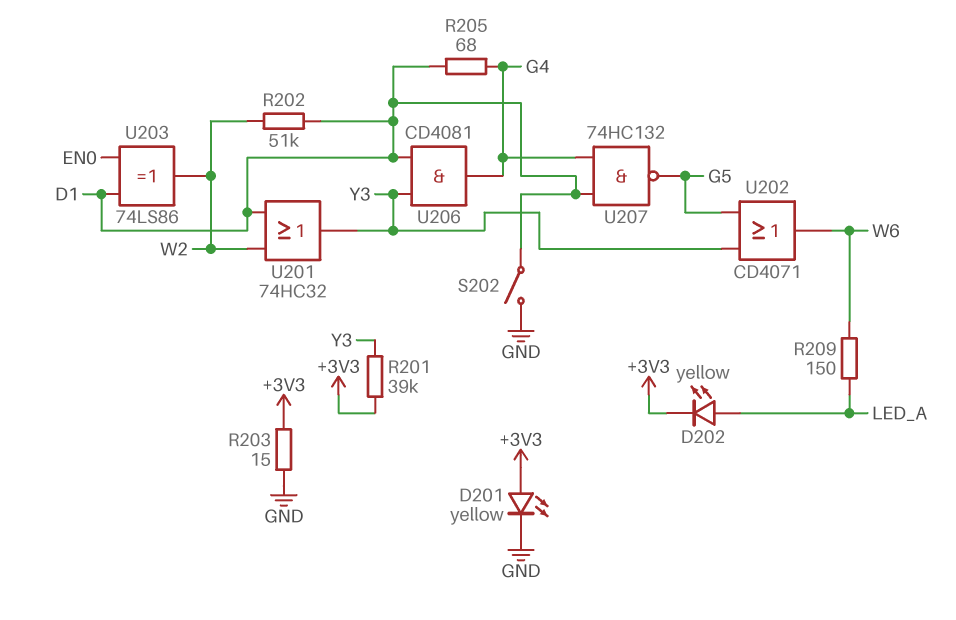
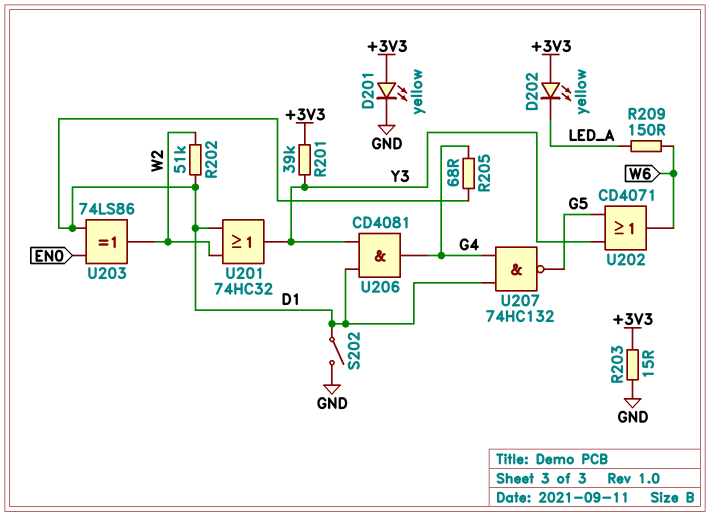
D202: LED yellow (A LED_A, K +3V3) -> LED yellow (A +3V3, K LED_A)

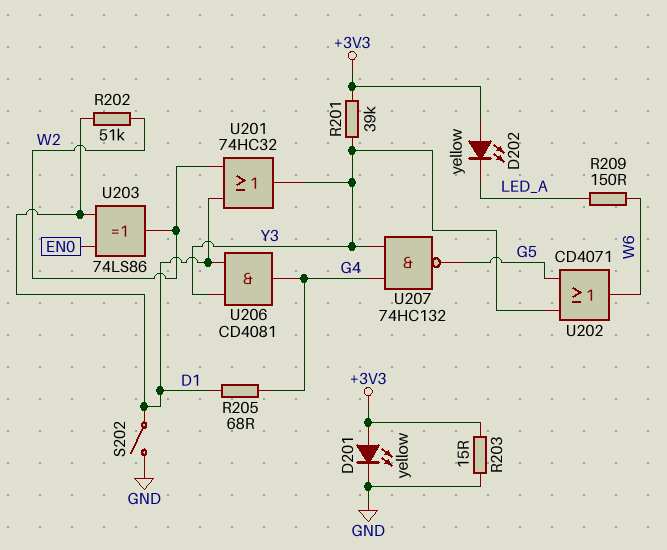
U207: NAND 74HC132 (in D1, in G4, out G5) -> NAND 74HC132 (in G4, in Y3, out G5)

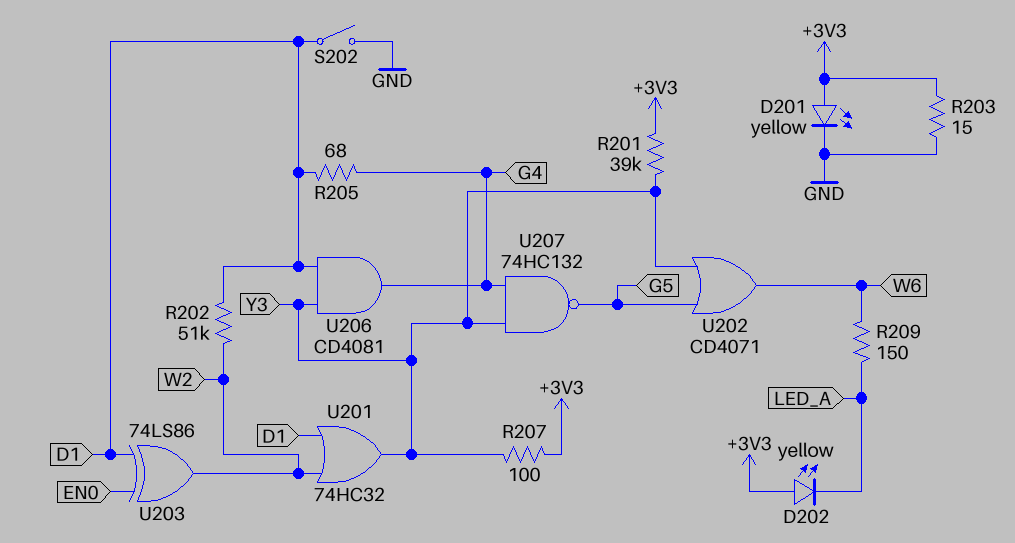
R207: none -> 100 (+3V3, Y3)

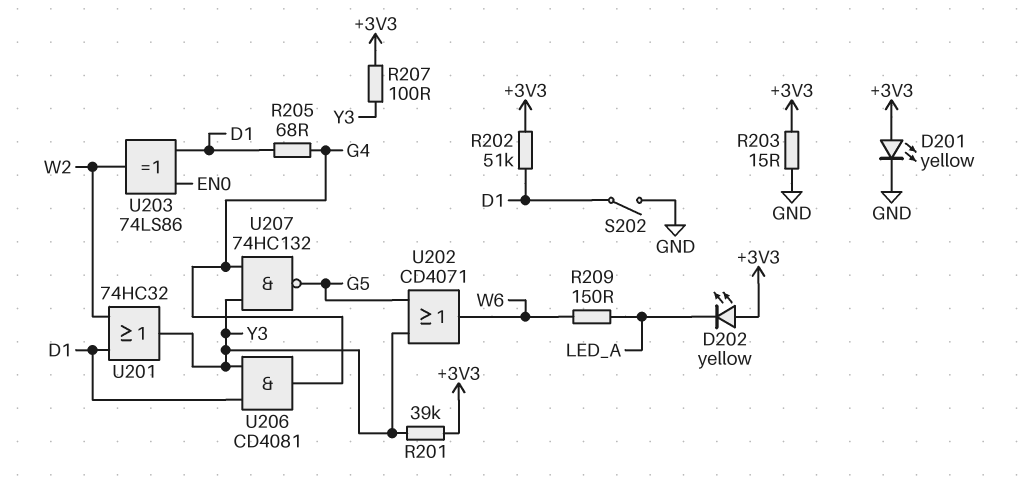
R202: 51k (D1, W2) -> 51k (+3V3, D1)

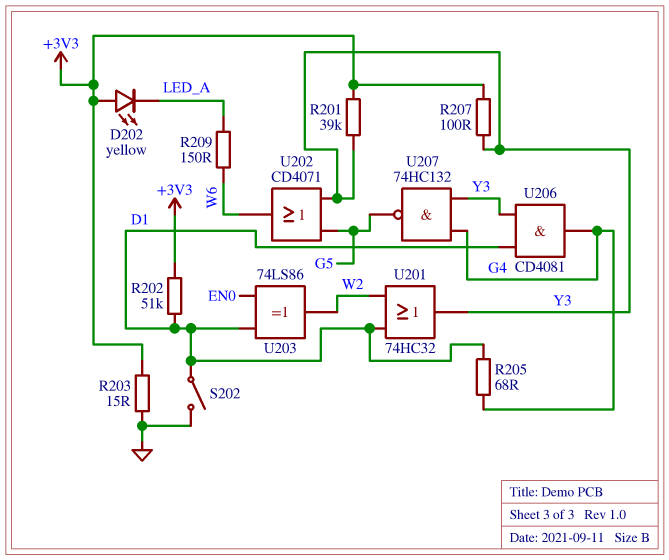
D201: LED yellow (A +3V3, K GND) -> none

